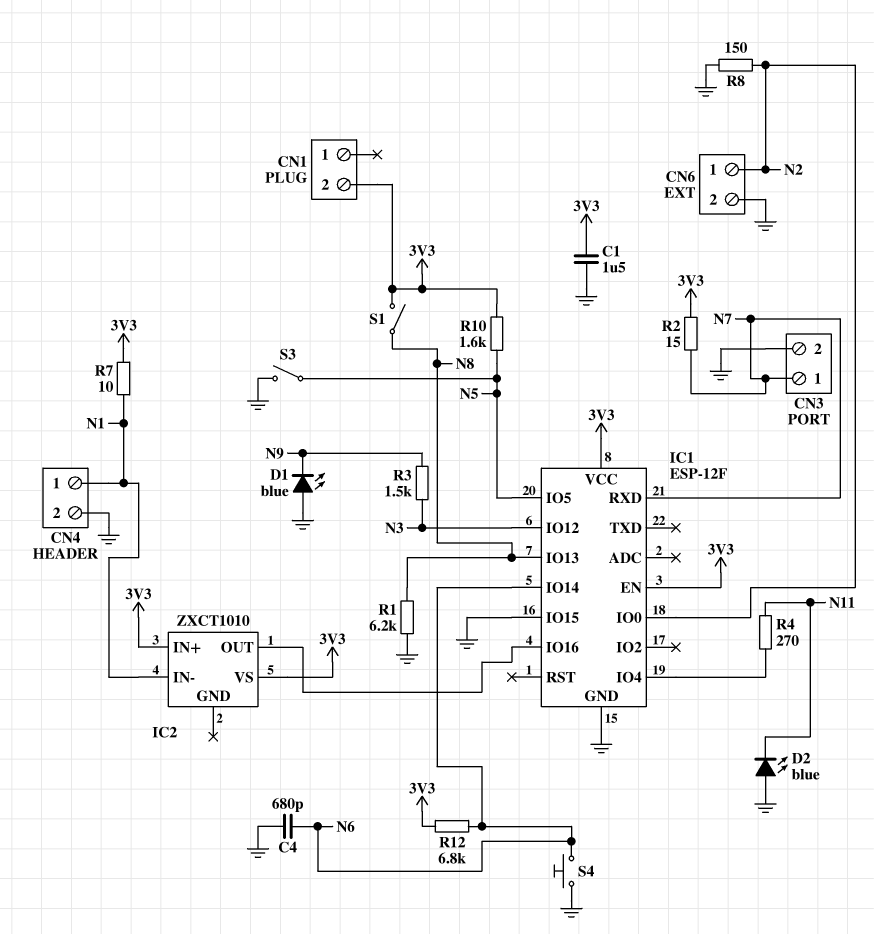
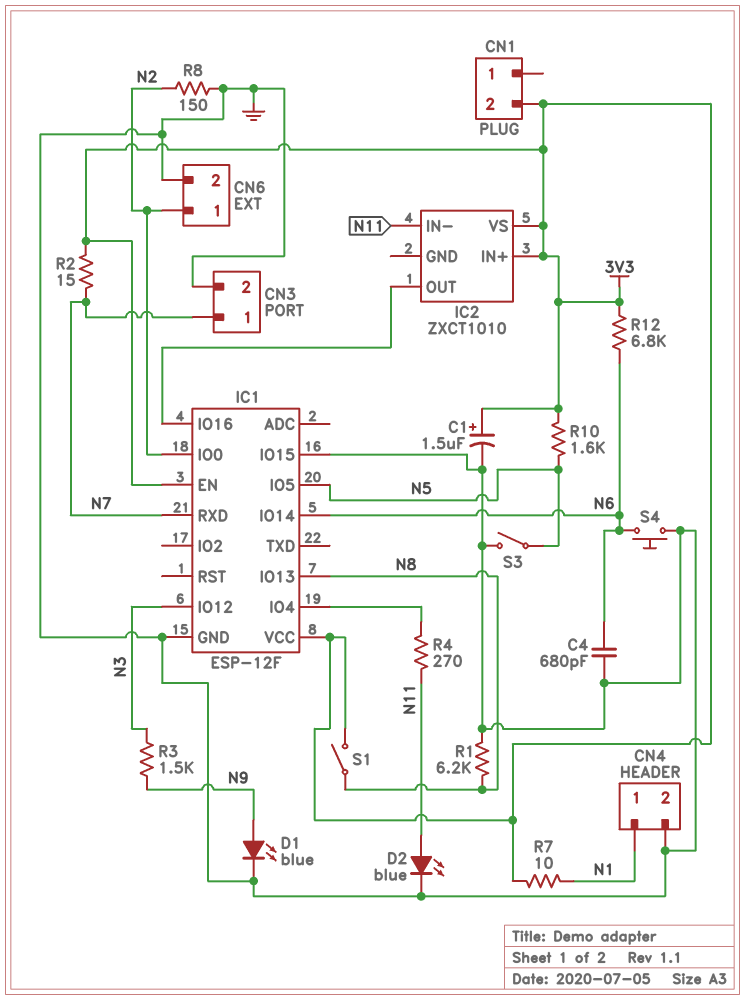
C1: 1.5uF (3V3, GND) -> 1.5uF (plus 3V3, minus GND)
D1: LED blue (A GND, K N9) -> LED blue (A N9, K GND)
D2: LED blue (A GND, K N11) -> LED blue (A N11, K GND)
IC2 pin IN-: N1 -> N11

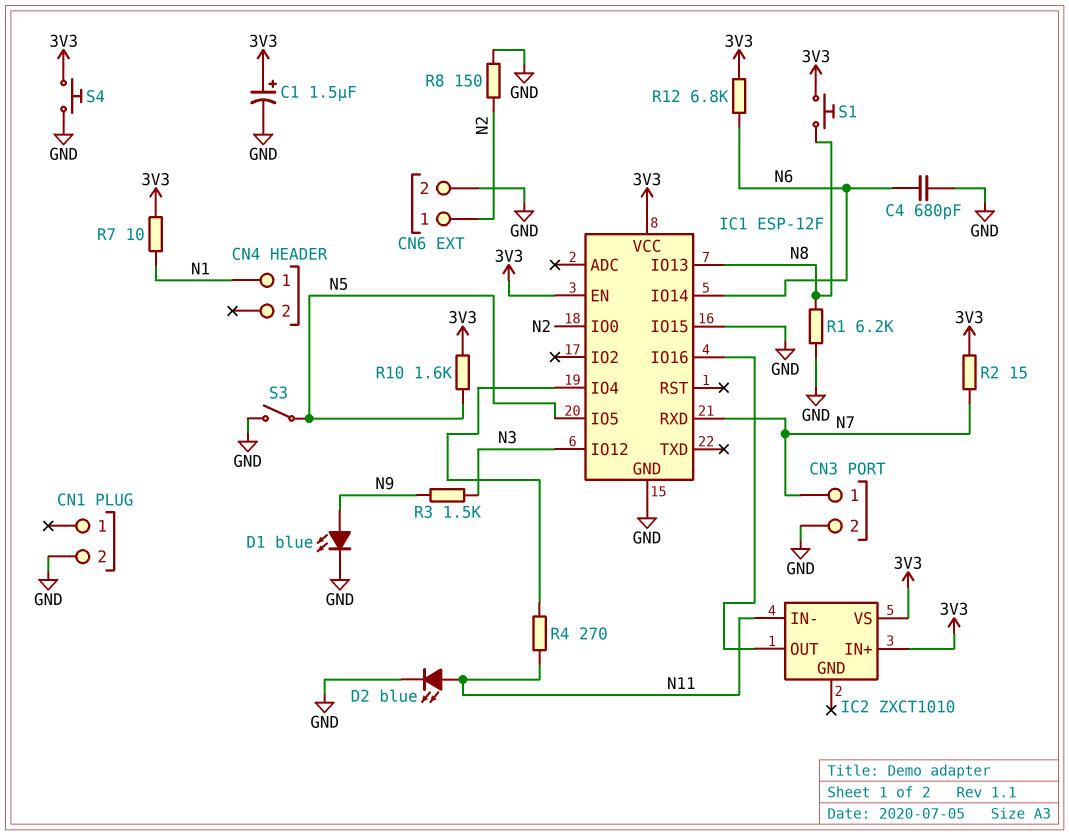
CN1 pin 2: 3V3 -> GND
CN4 pin 2: GND -> none
S1: switch (3V3, N8) -> button (3V3, N8)
S4: button (GND, N6) -> button (3V3, GND)

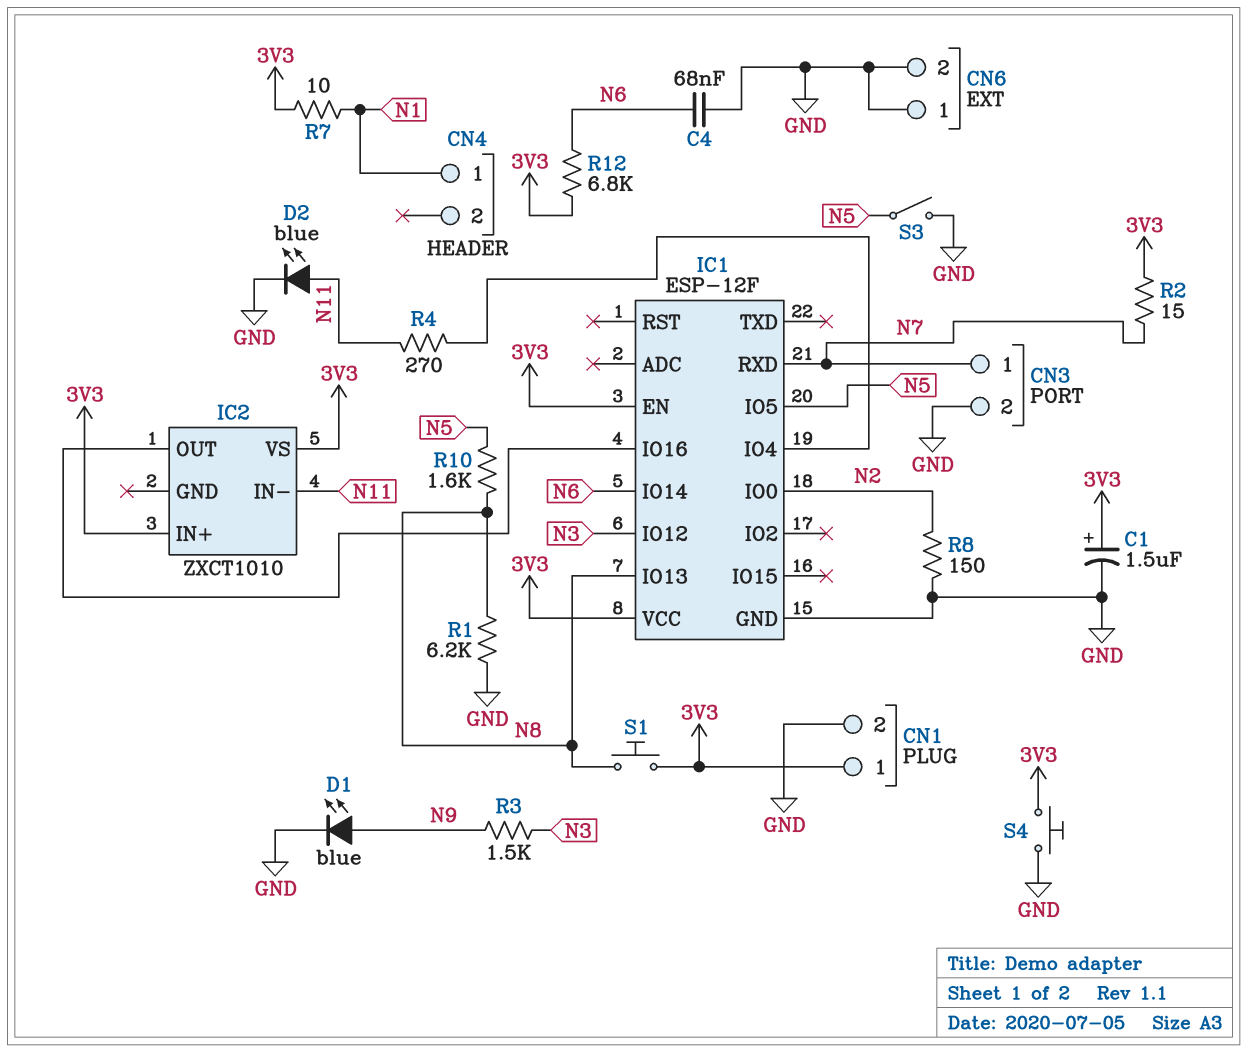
C4: 680pF (GND, N6) -> 68nF (GND, N6)
CN1 pin 1: none -> 3V3
CN6 pin 1: N2 -> GND
IC1 pin IO15: GND -> none
R10: 1.6k (3V3, N5) -> 1.6k (N5, N8)

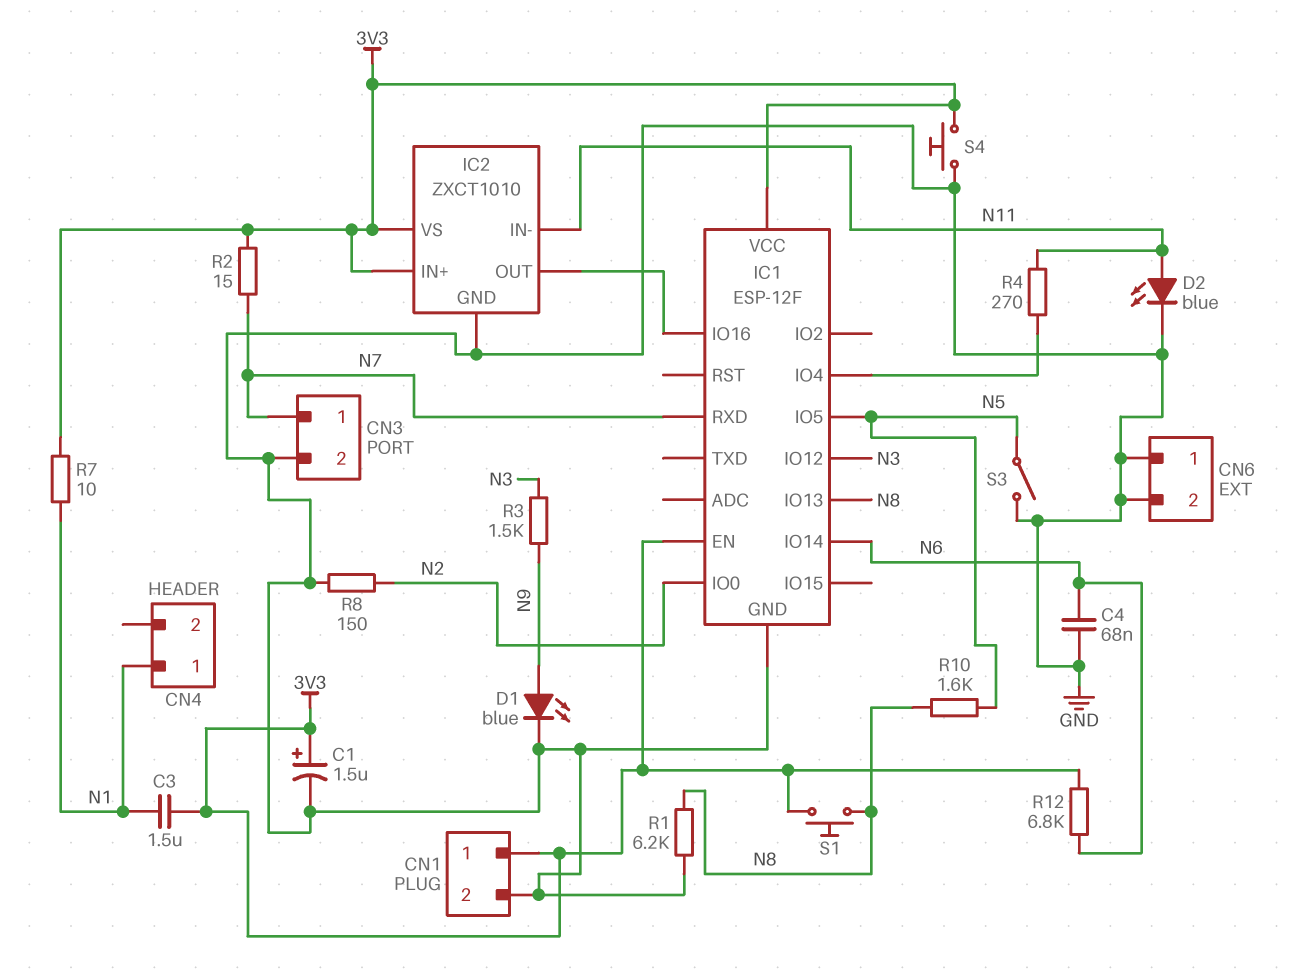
C3: none -> 1.5uF (3V3, N1)
IC2 pin GND: none -> GND

